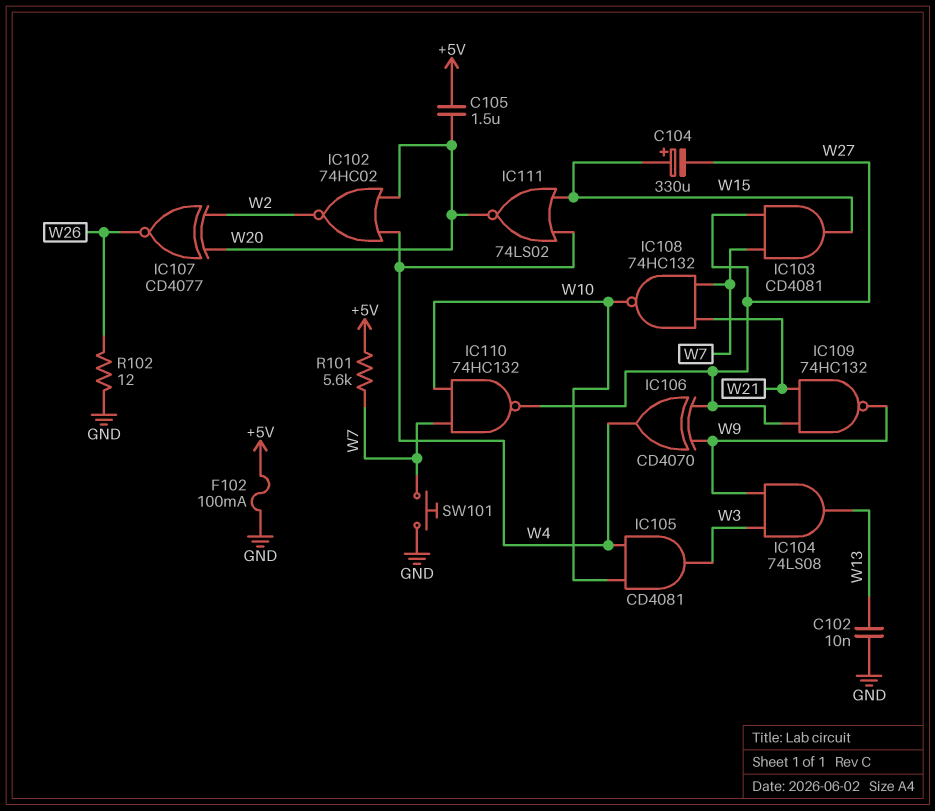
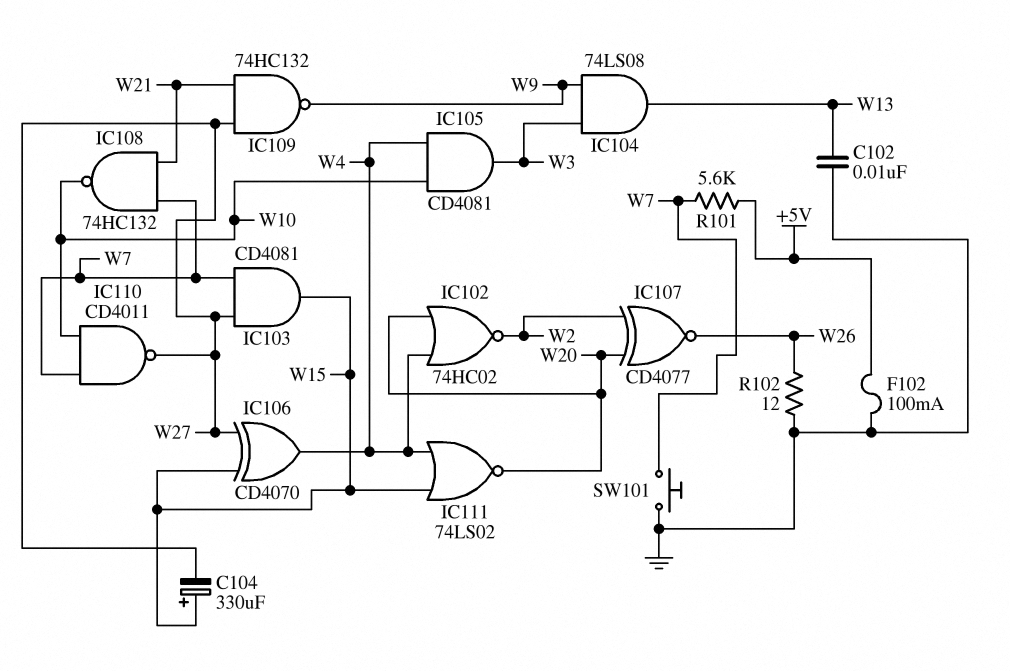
C105: 1.5uF (+5V, W20) -> none
IC106: XOR CD4070 (in W9, in W27, out W4) -> XOR CD4070 (in W15, in W27, out W4)
IC110: NAND 74HC132 (in W7, in W10, out W27) -> NAND CD4011 (in W7, in W10, out W27)

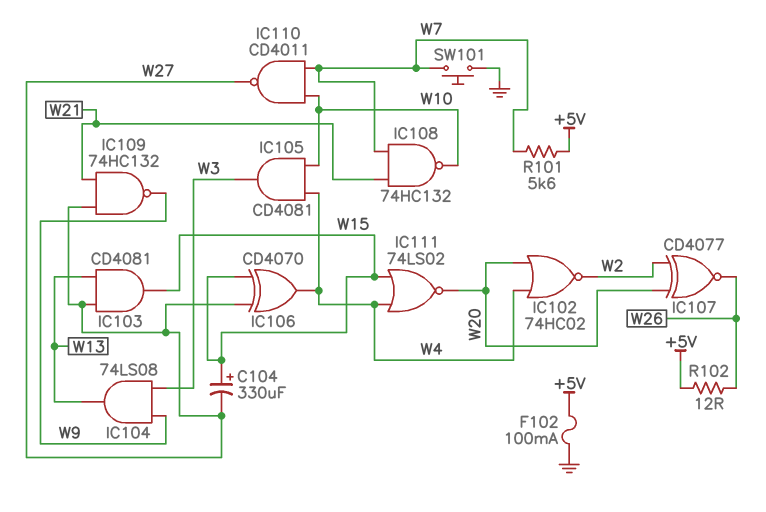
C102: 10nF (GND, W13) -> none
IC103: AND CD4081 (in W7, in W27, out W15) -> AND CD4081 (in W13, in W27, out W15)
R102: 12 (GND, W26) -> 12 (+5V, W26)

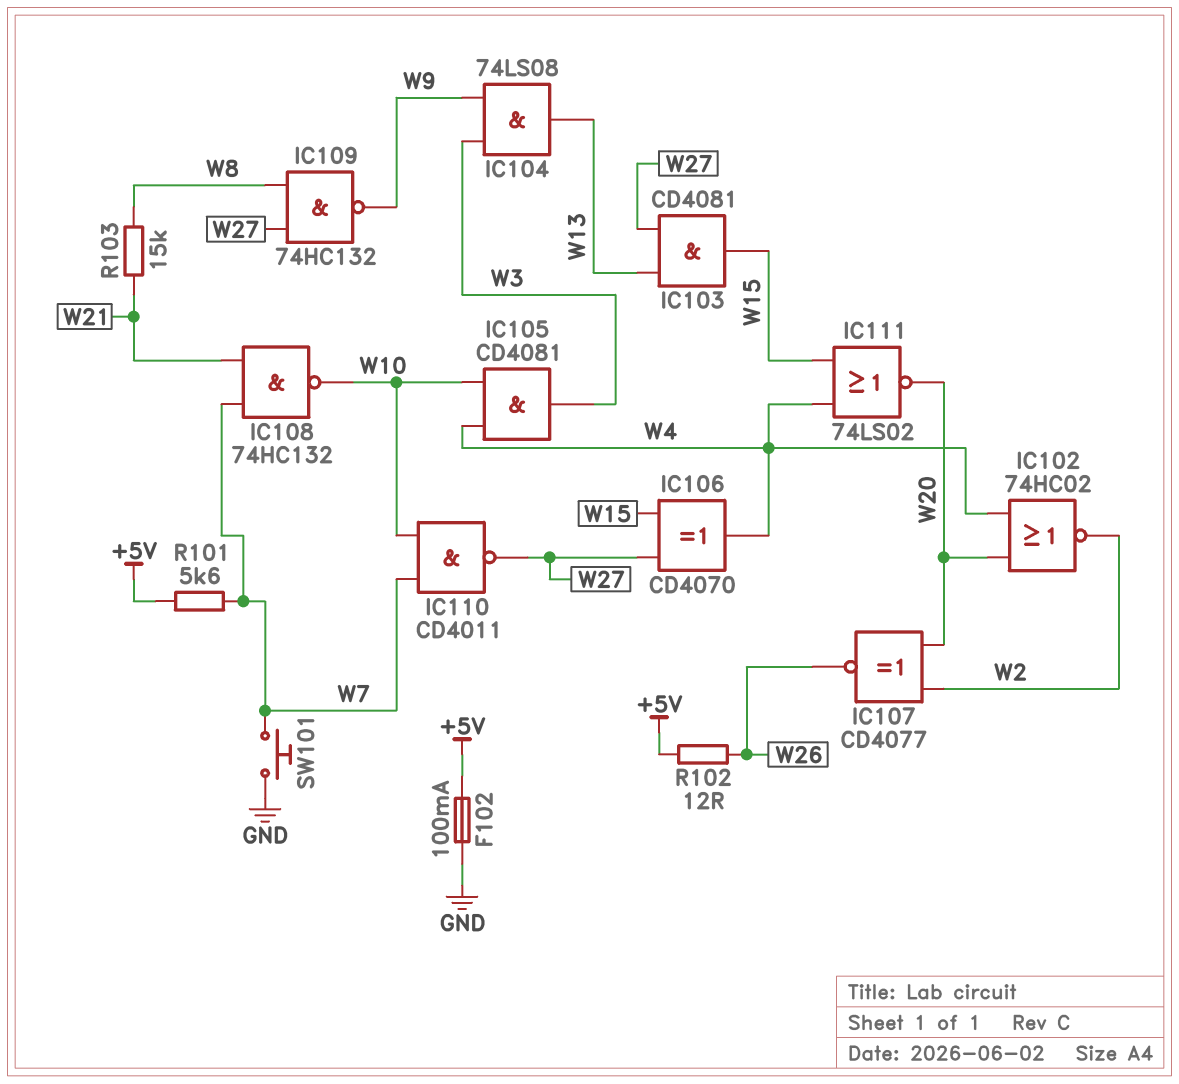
C104: 330uF (plus W15, minus W27) -> none
IC109: NAND 74HC132 (in W21, in W27, out W9) -> NAND 74HC132 (in W8, in W27, out W9)
R103: none -> 15k (W8, W21)

